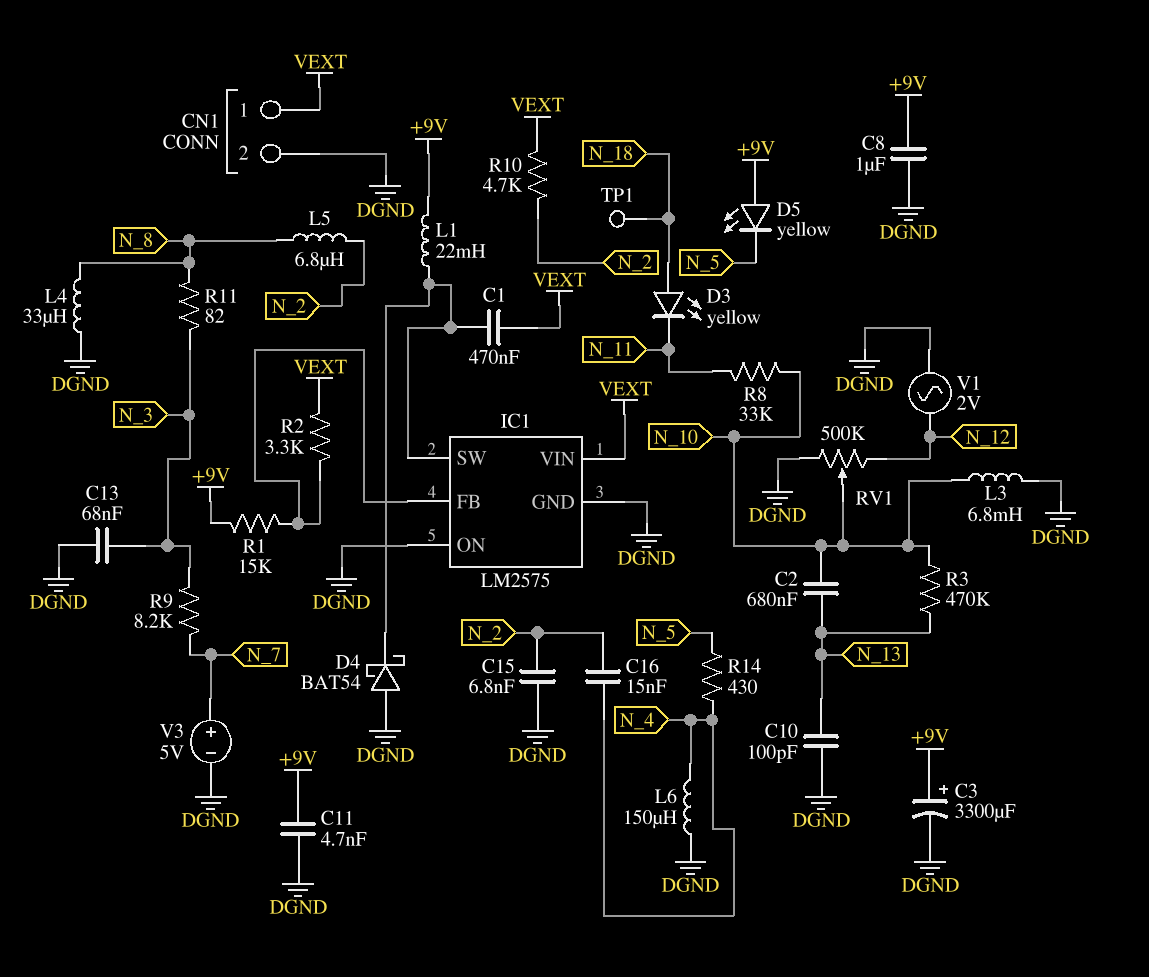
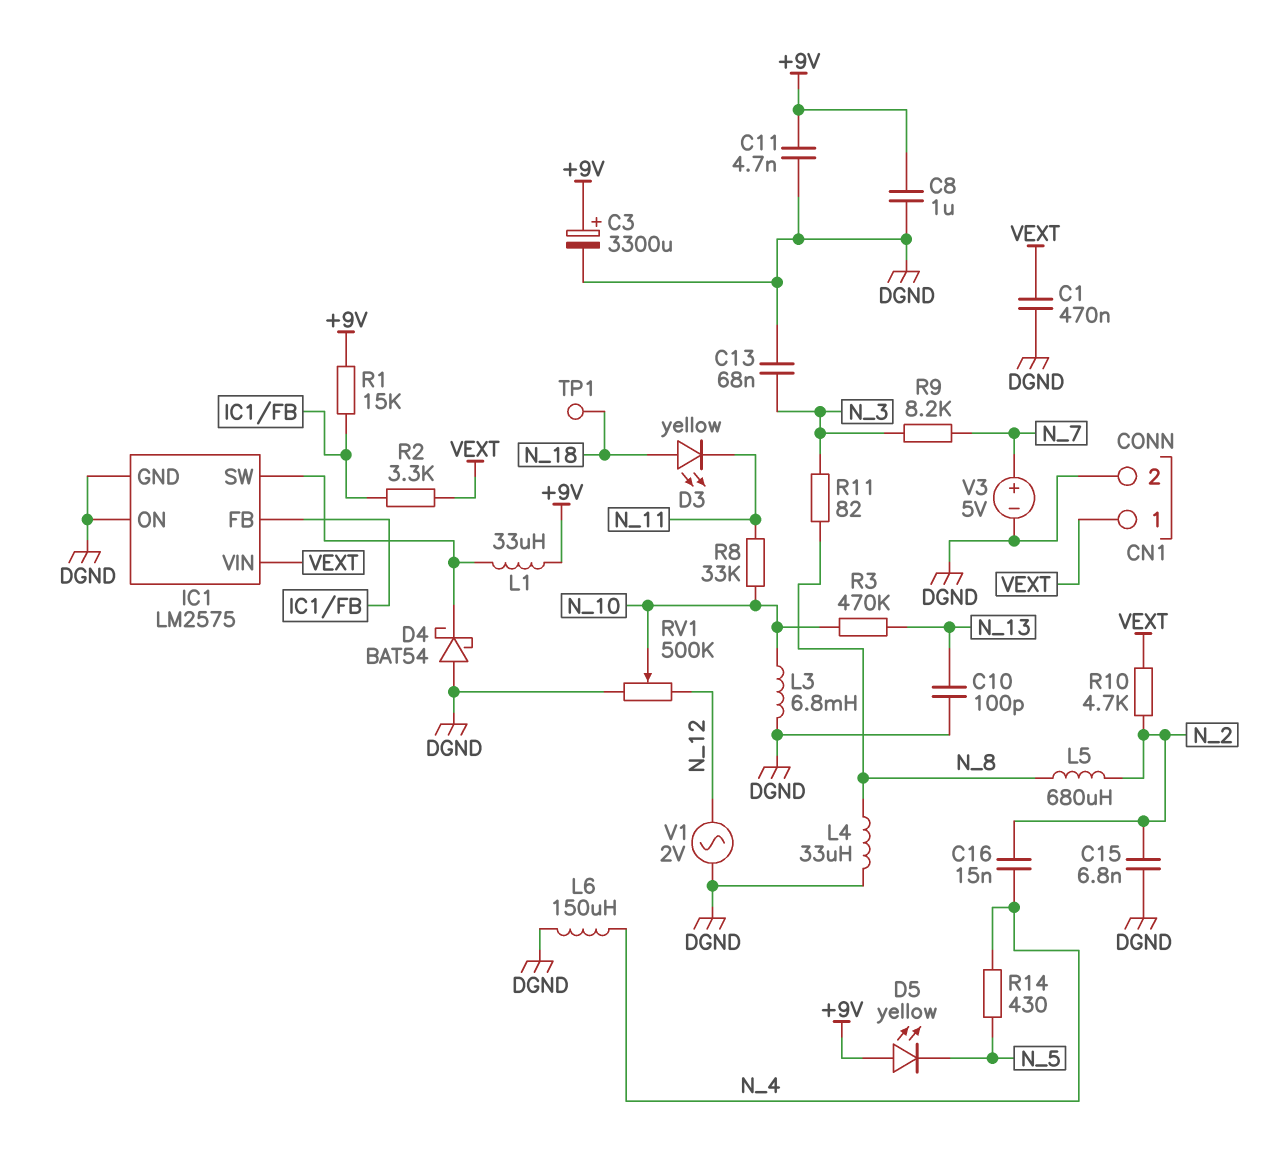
C1: 470nF (IC1/SW, VEXT) -> 470nF (DGND, VEXT)
C2: 680nF (N_10, N_13) -> none
L1: 22mH (+9V, IC1/SW) -> 33uH (+9V, IC1/SW)
L5: 6.8uH (N_2, N_8) -> 680uH (N_2, N_8)

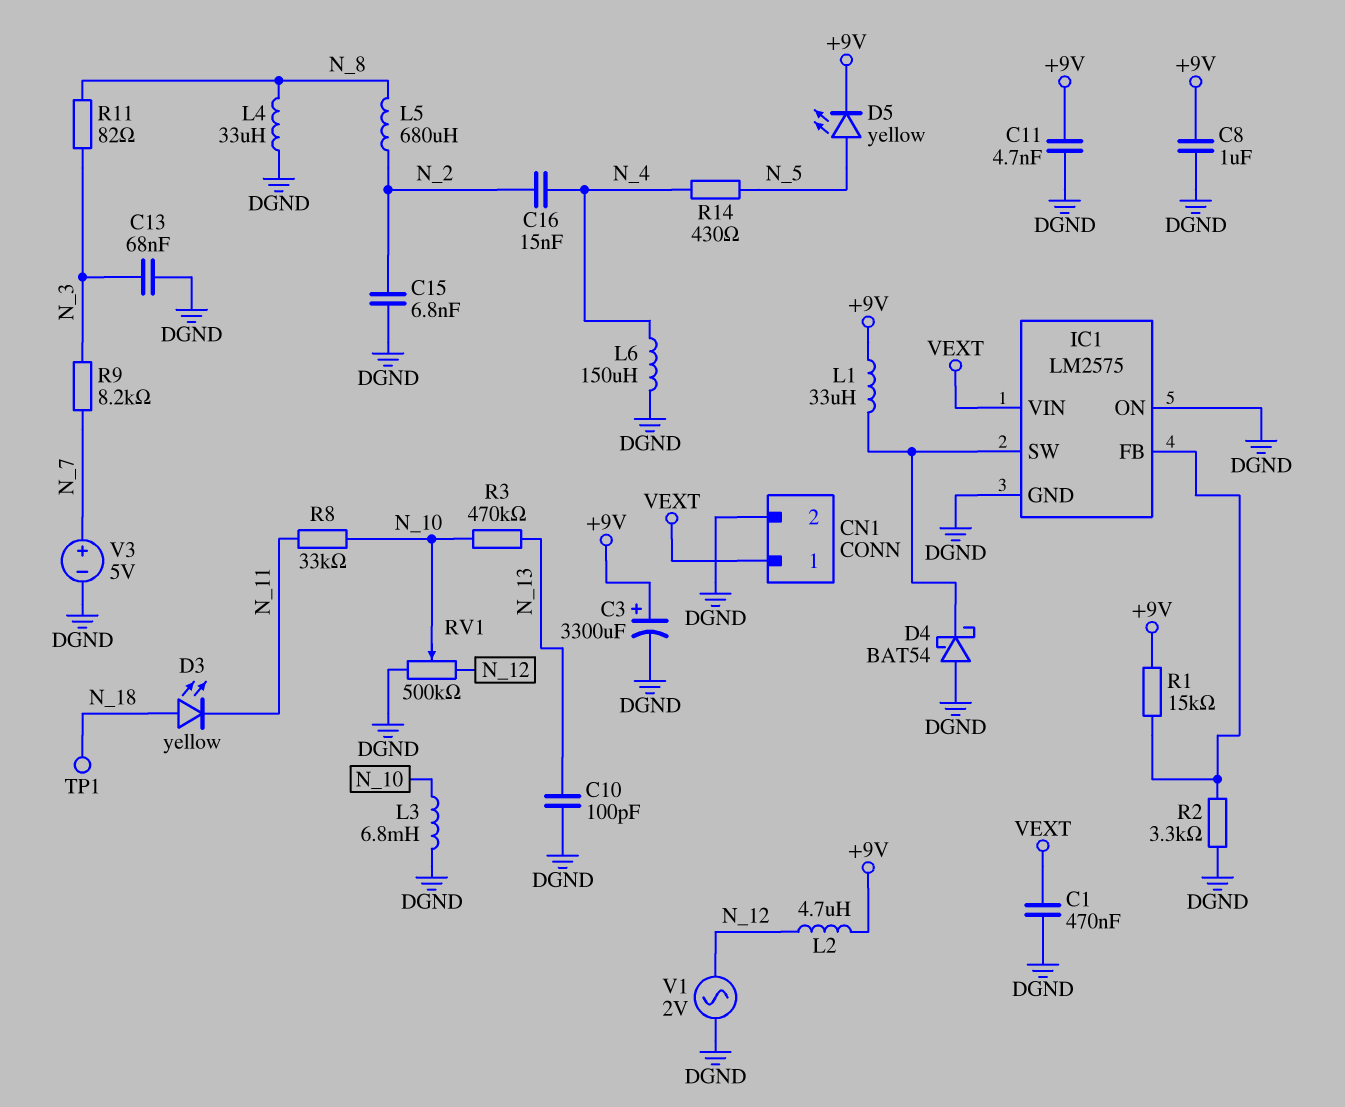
D5: LED yellow (A +9V, K N_5) -> LED yellow (A N_5, K +9V)
L2: none -> 4.7uH (+9V, N_12)
R2: 3.3k (IC1/FB, VEXT) -> 3.3k (DGND, IC1/FB)
R10: 4.7k (N_2, VEXT) -> none

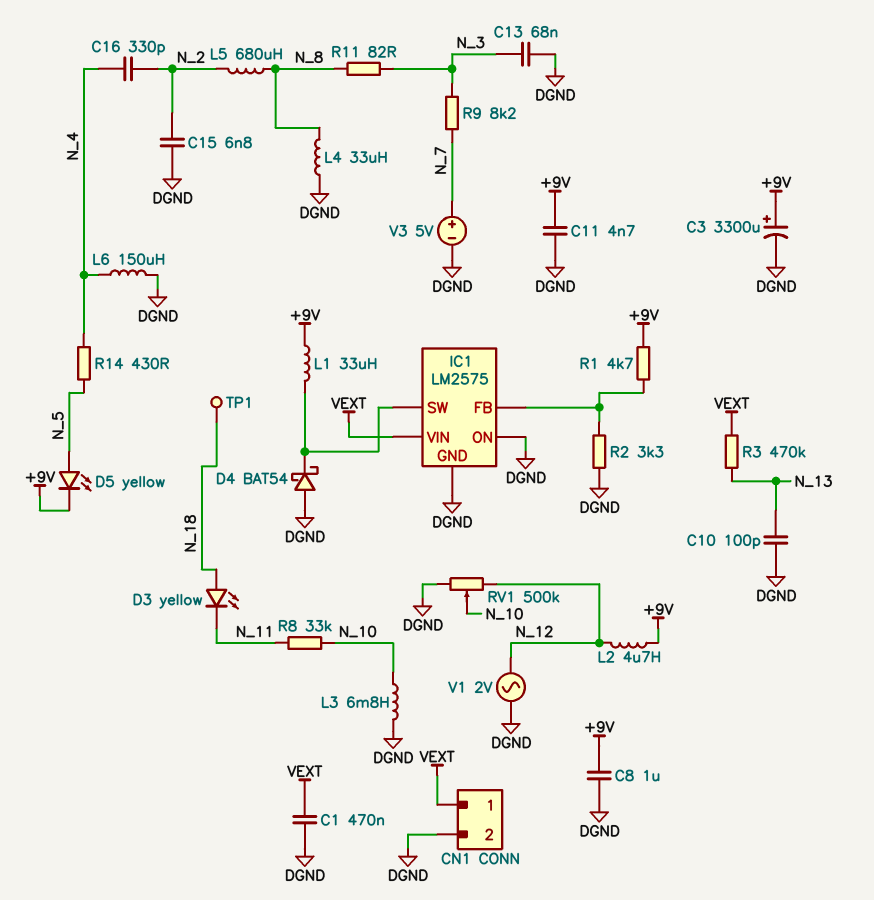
C16: 15nF (N_2, N_4) -> 330pF (N_2, N_4)
R1: 15k (+9V, IC1/FB) -> 4.7k (+9V, IC1/FB)
R3: 470k (N_10, N_13) -> 470k (N_13, VEXT)

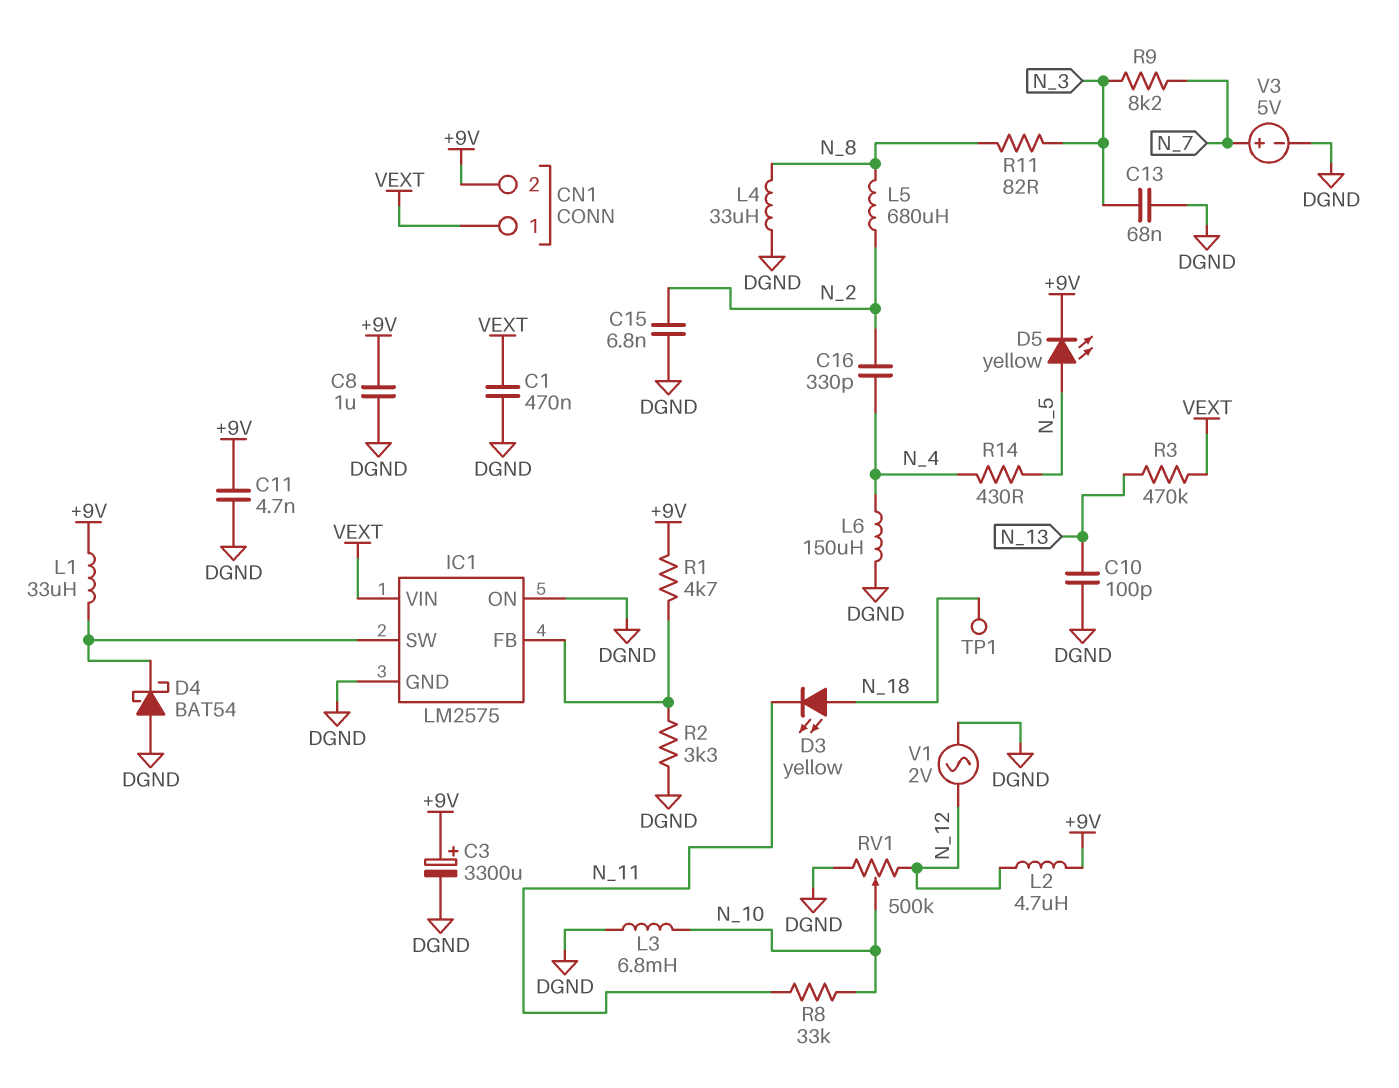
CN1 pin 2: DGND -> +9V

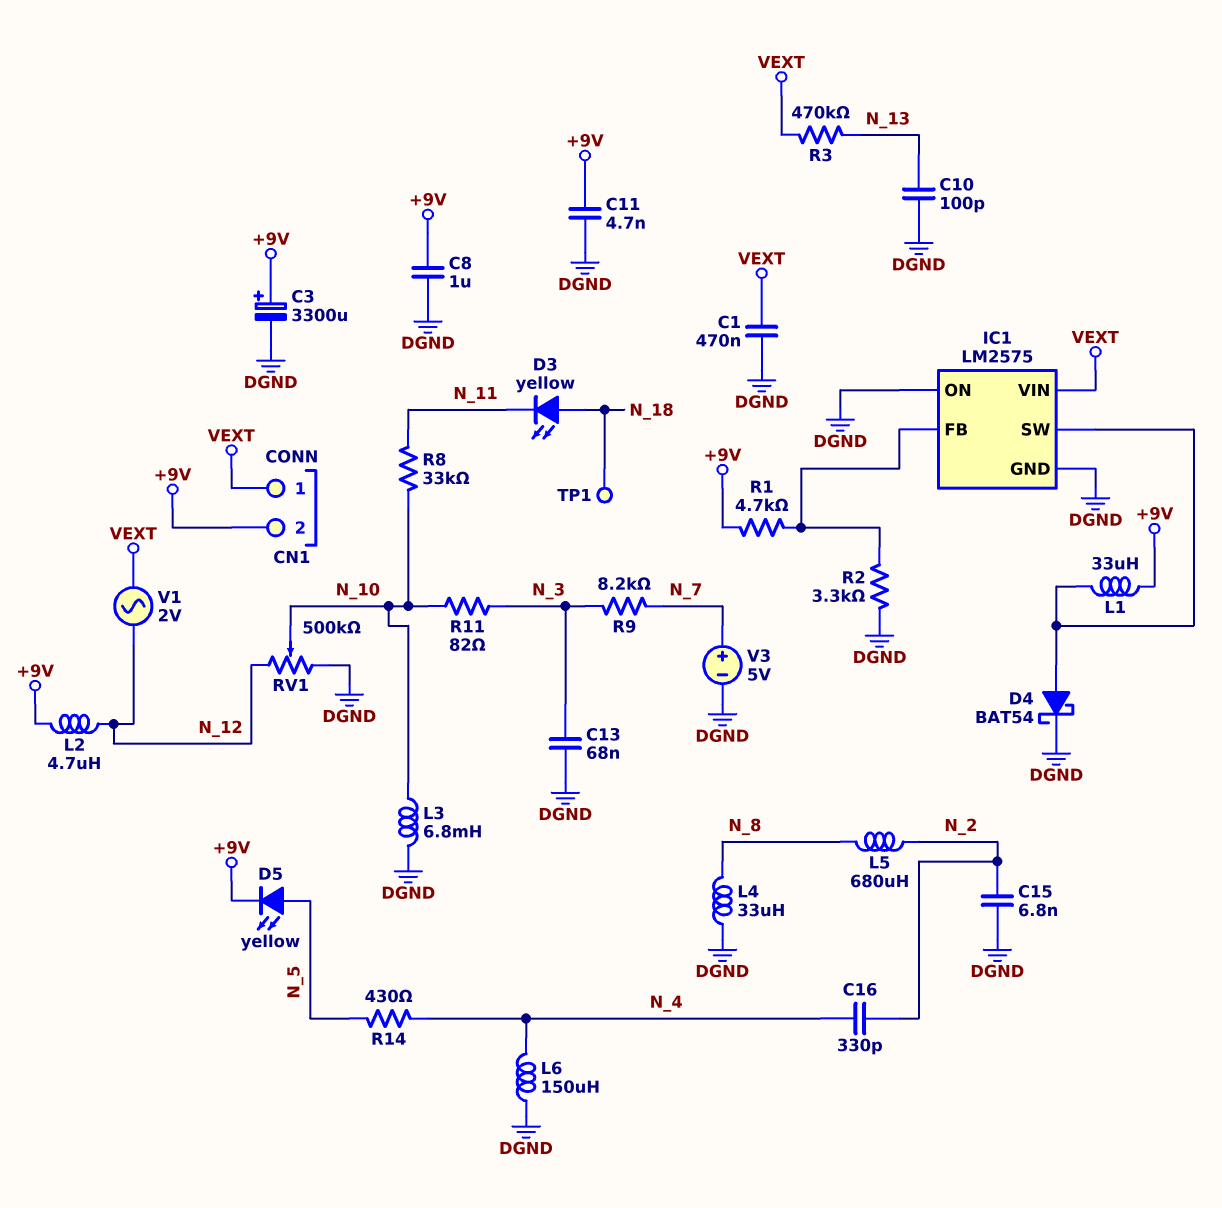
D4: schottky BAT54 (A DGND, K IC1/SW) -> schottky BAT54 (A IC1/SW, K DGND)
R11: 82 (N_3, N_8) -> 82 (N_3, N_10)
V1: AC 2V (DGND, N_12) -> AC 2V (N_12, VEXT)

